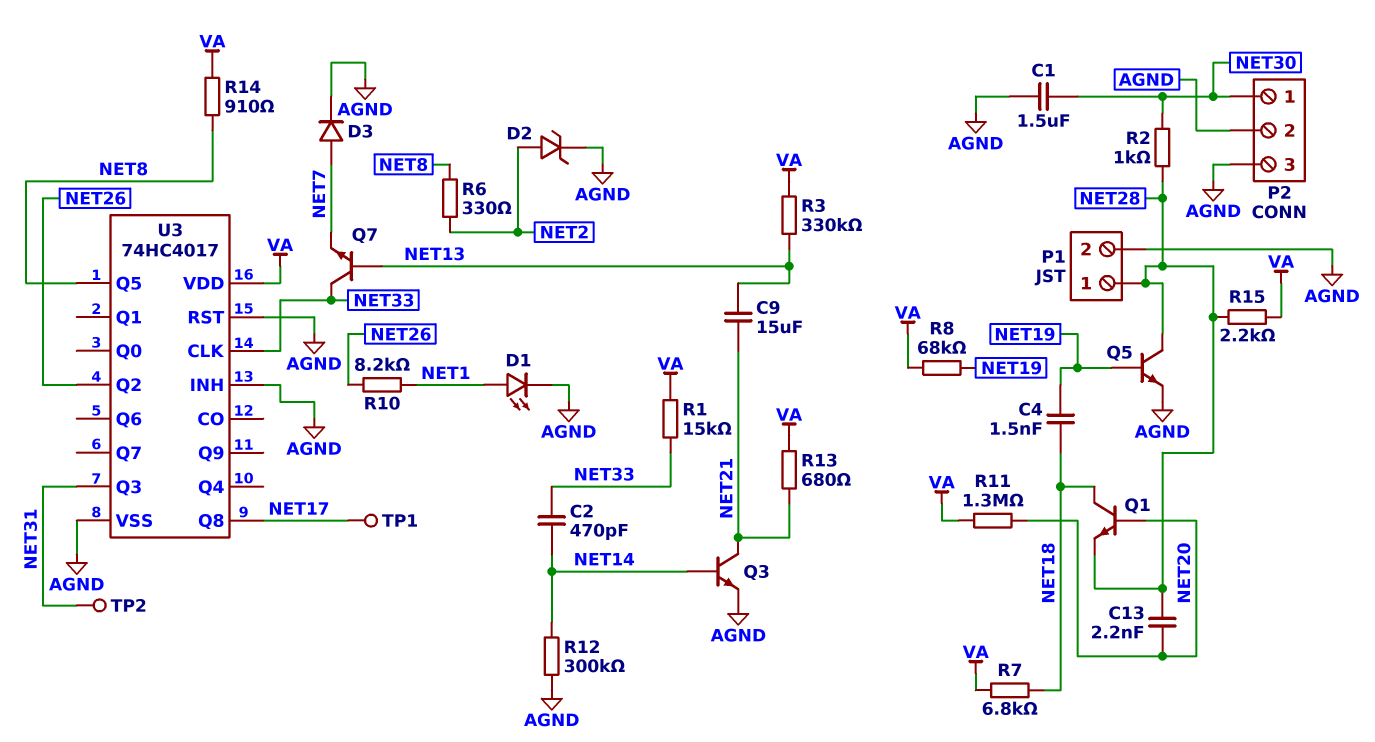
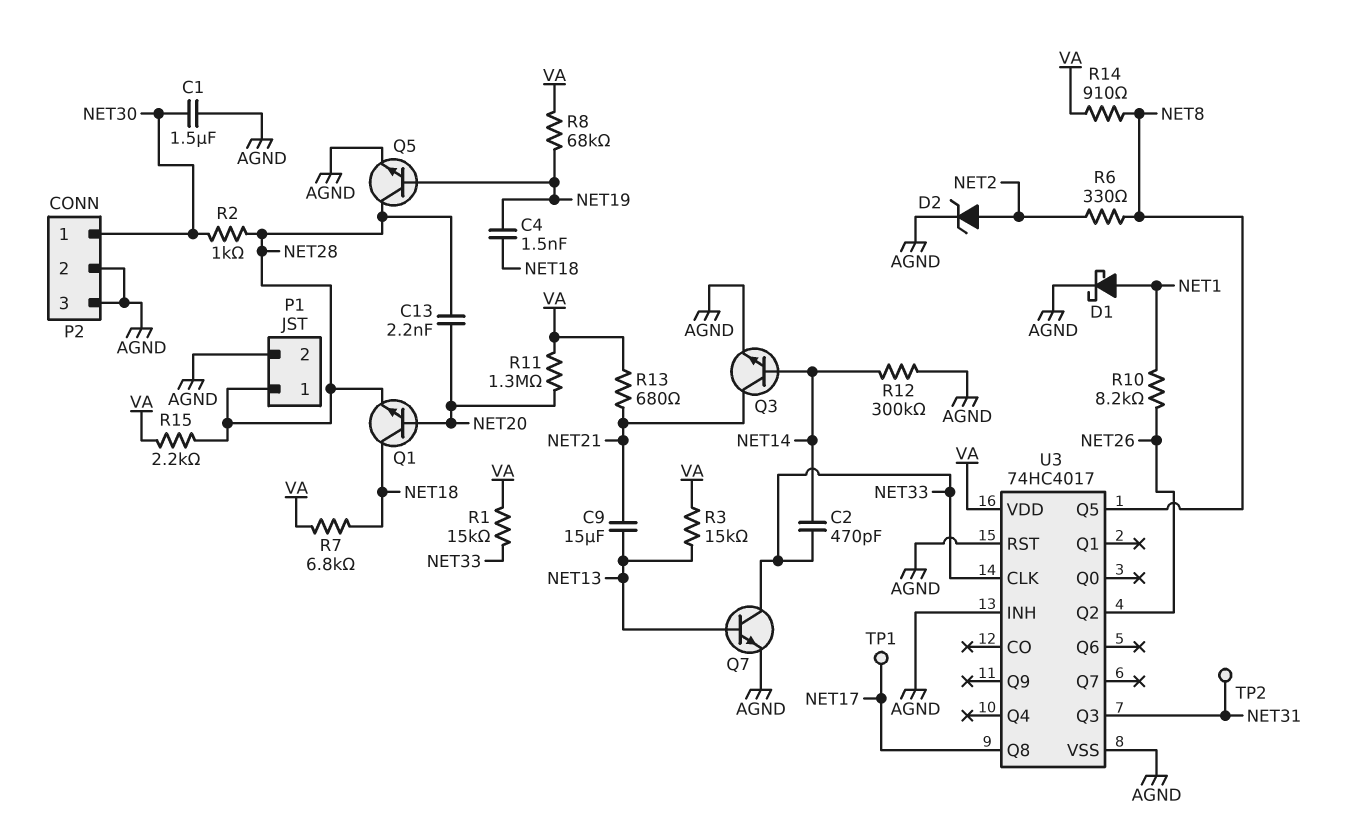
D1: LED (A NET1, K AGND) -> schottky (A NET1, K AGND)
D3: diode (A NET7, K AGND) -> none
Q7: NPN (B NET13, C NET33, E NET7) -> NPN (B NET13, C NET33, E AGND)
R3: 330k (NET13, VA) -> 15k (NET13, VA)

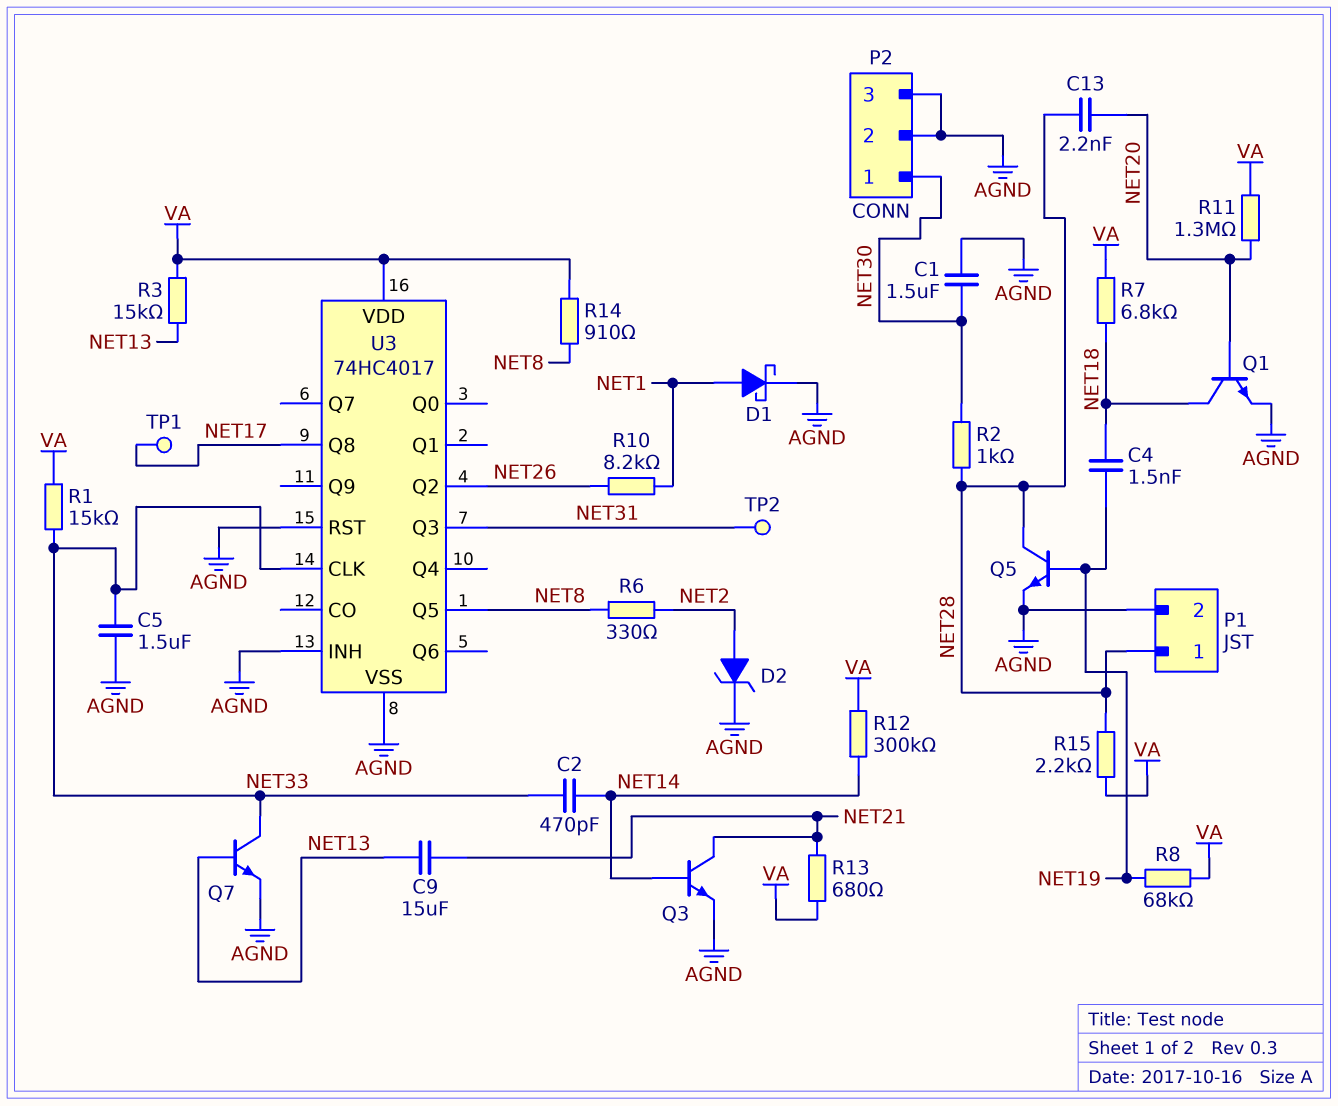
C5: none -> 1.5uF (AGND, NET33)
Q1: NPN (B NET20, C NET18, E NET28) -> NPN (B NET20, C NET18, E AGND)
R12: 300k (AGND, NET14) -> 300k (NET14, VA)

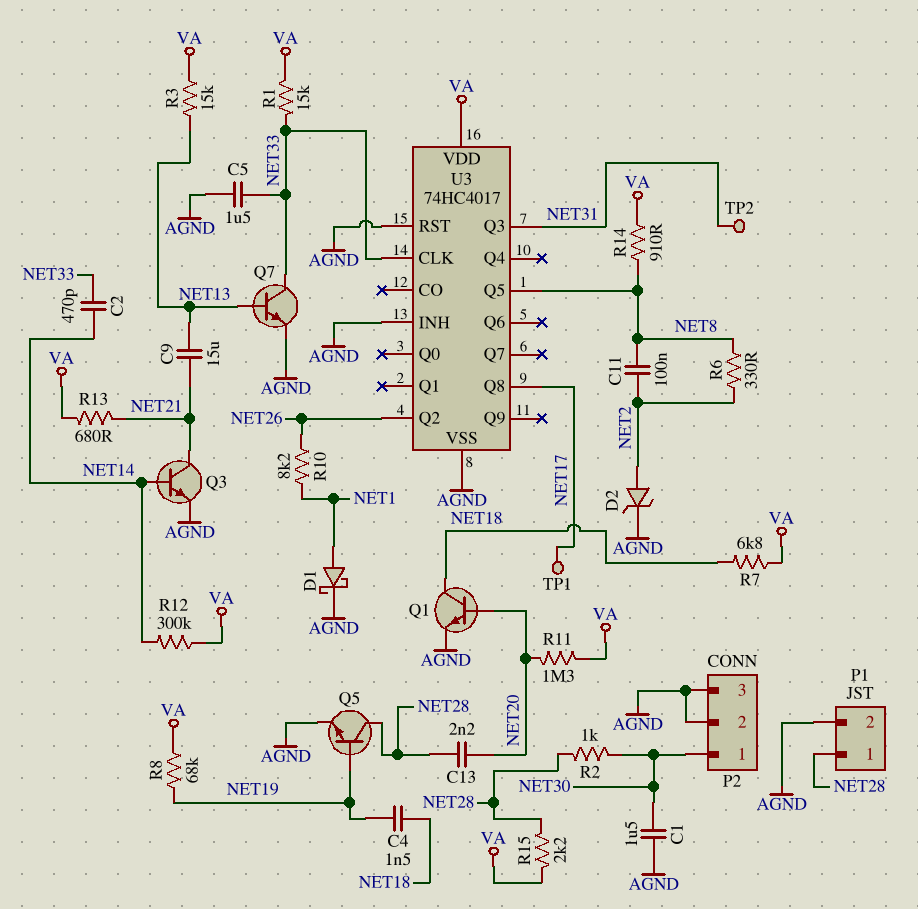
C11: none -> 100nF (NET2, NET8)

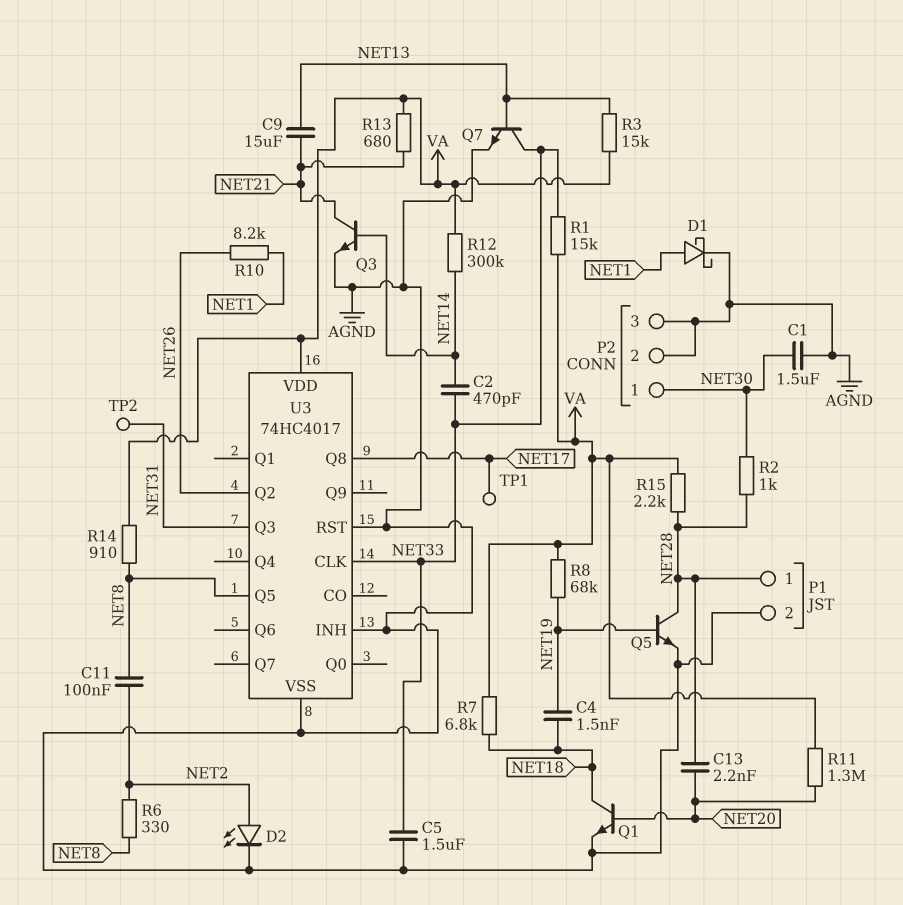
D2: zener (A NET2, K AGND) -> LED (A NET2, K AGND)

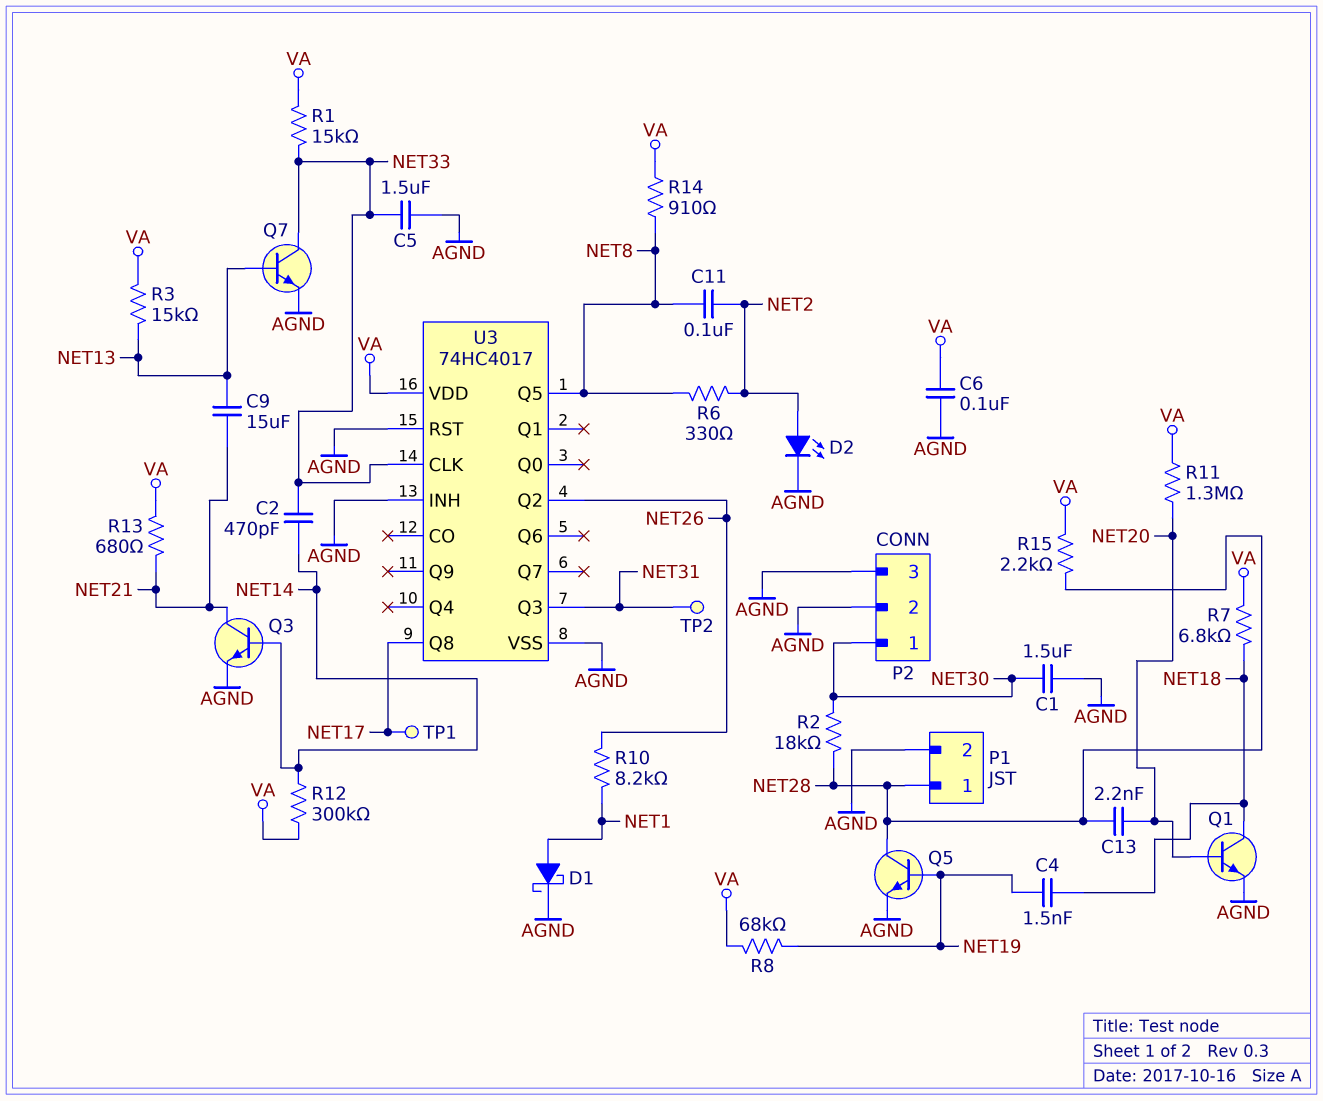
C6: none -> 100nF (AGND, VA)
R2: 1k (NET28, NET30) -> 18k (NET28, NET30)

